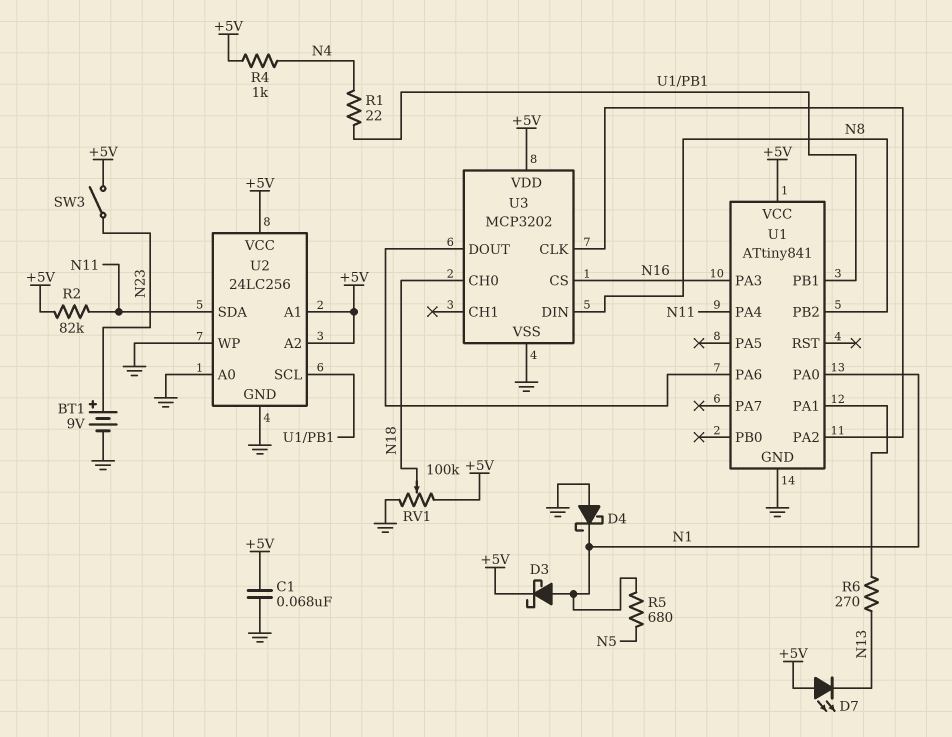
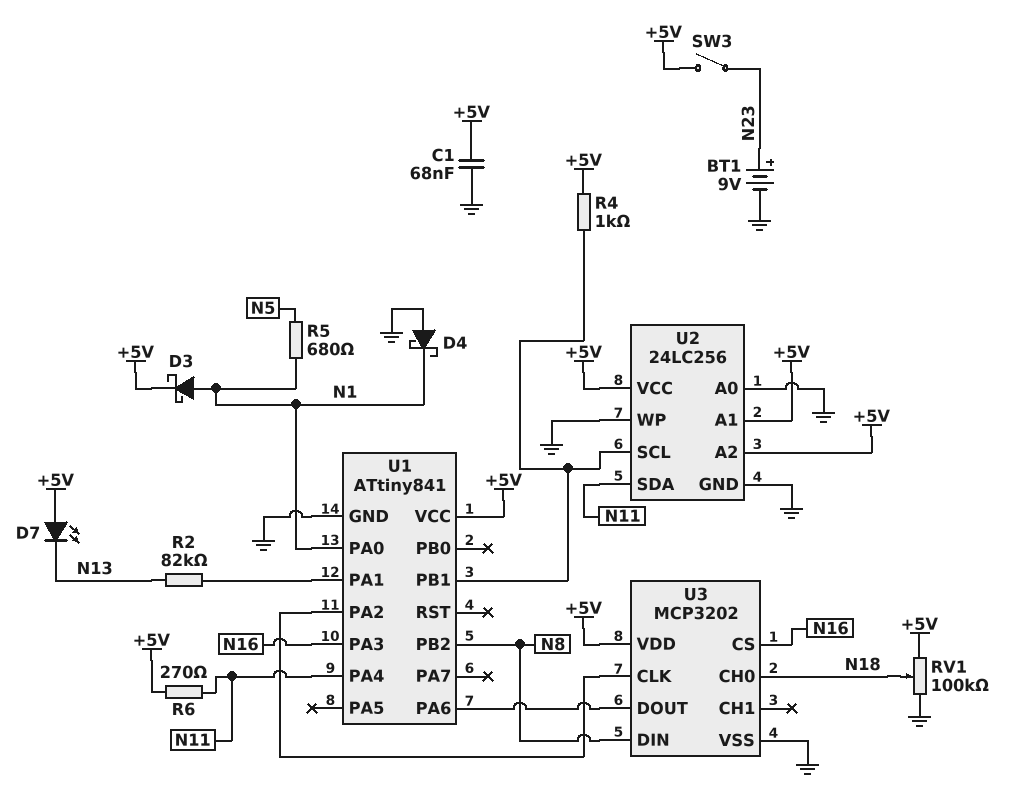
R1: 22 (N4, U1/PB1) -> none
R2: 82k (+5V, N11) -> 82k (N13, U1/PA1)
R4: 1k (+5V, N4) -> 1k (+5V, U1/PB1)
R6: 270 (N13, U1/PA1) -> 270 (+5V, N11)

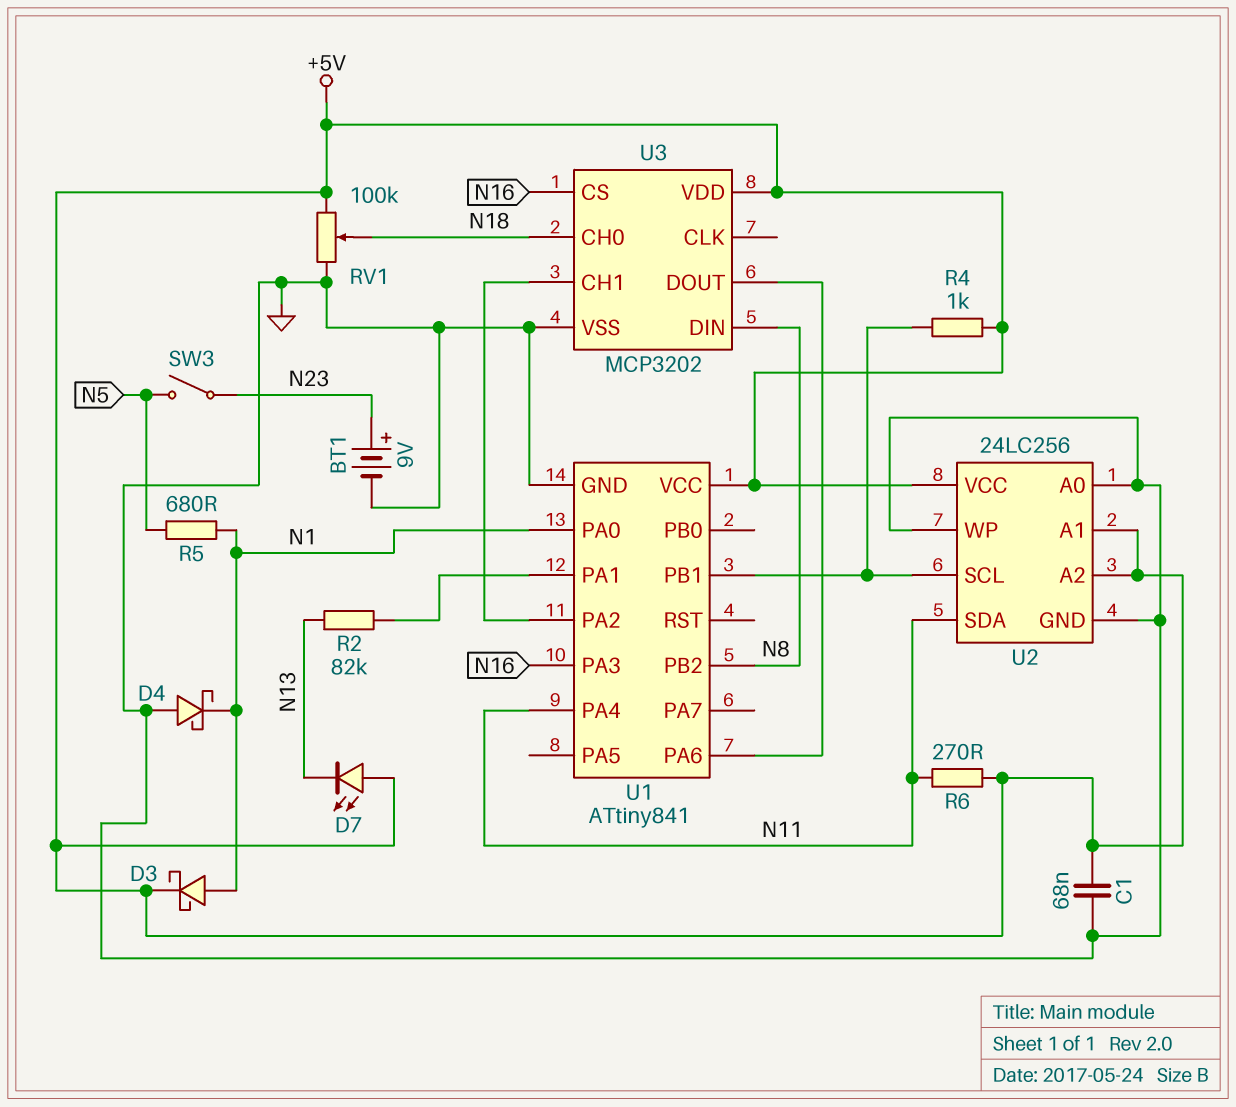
SW3: switch (+5V, N23) -> switch (N5, N23)
U3 pin CH1: none -> U1/PA2
U3 pin CLK: U1/PA2 -> none

